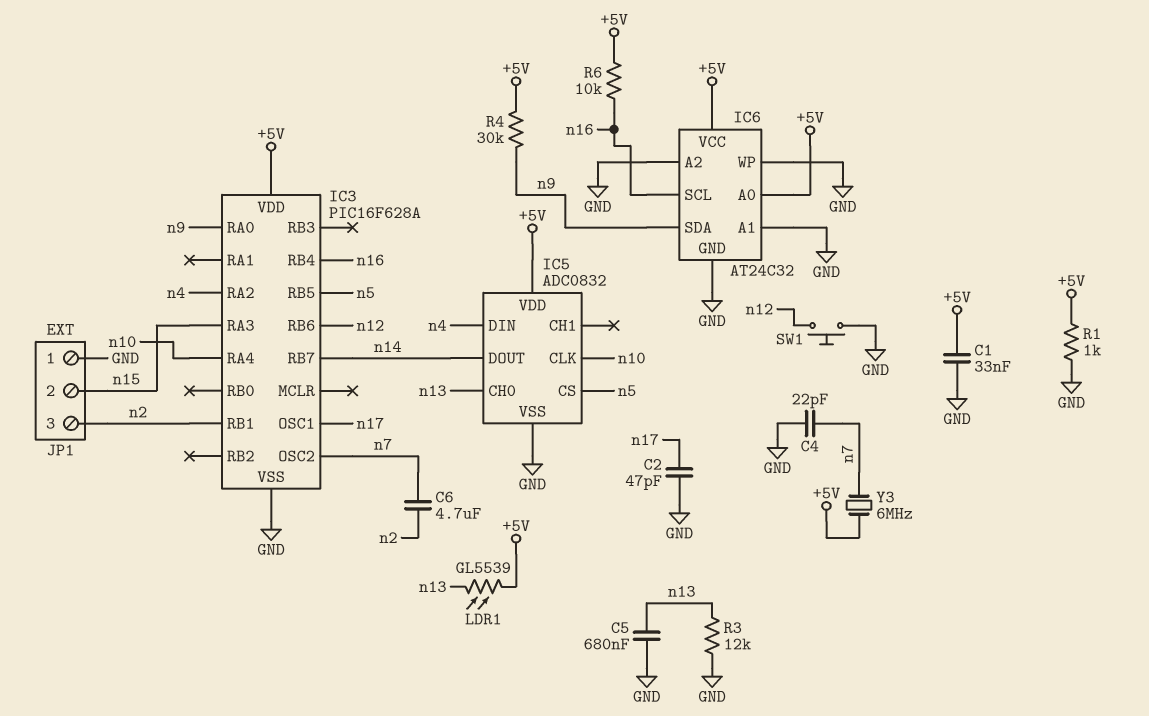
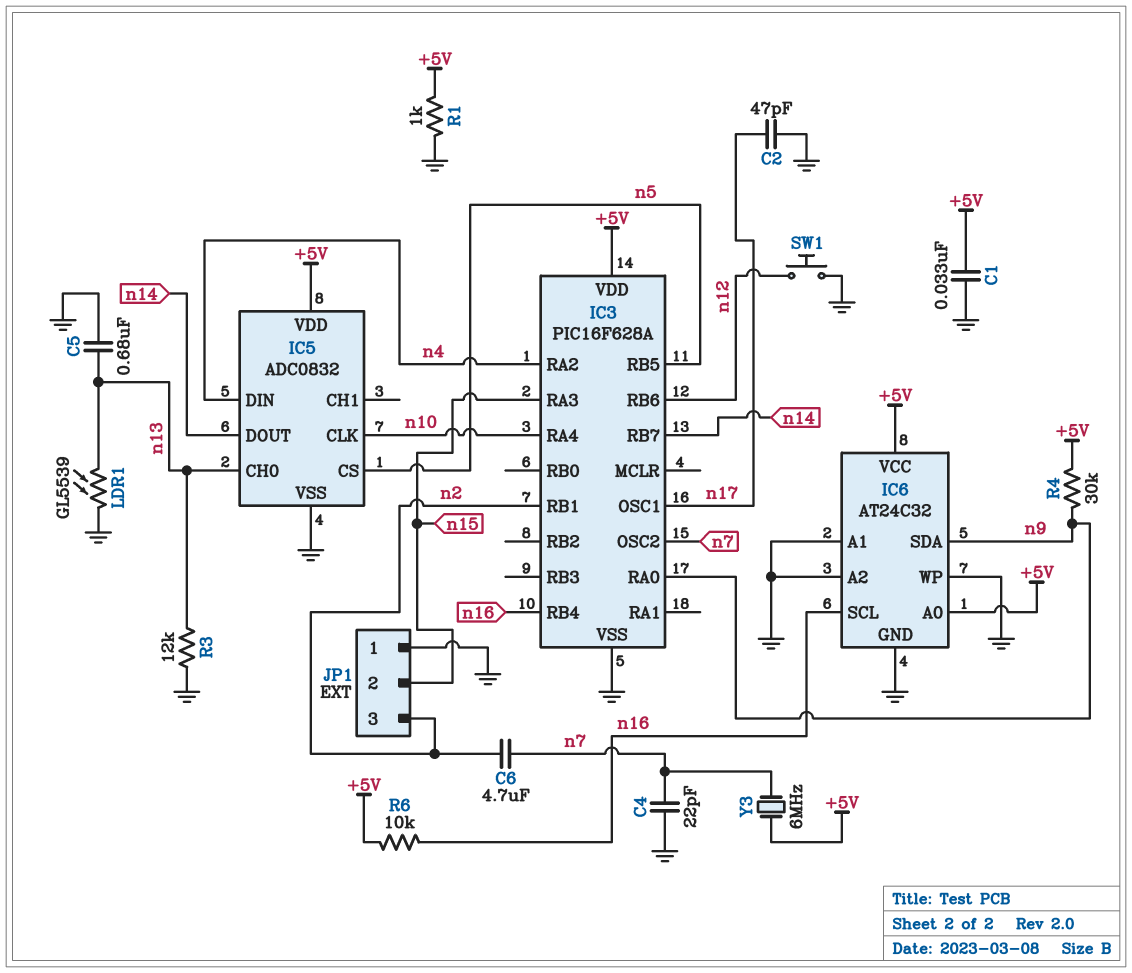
LDR1: GL5539 (+5V, n13) -> GL5539 (GND, n13)

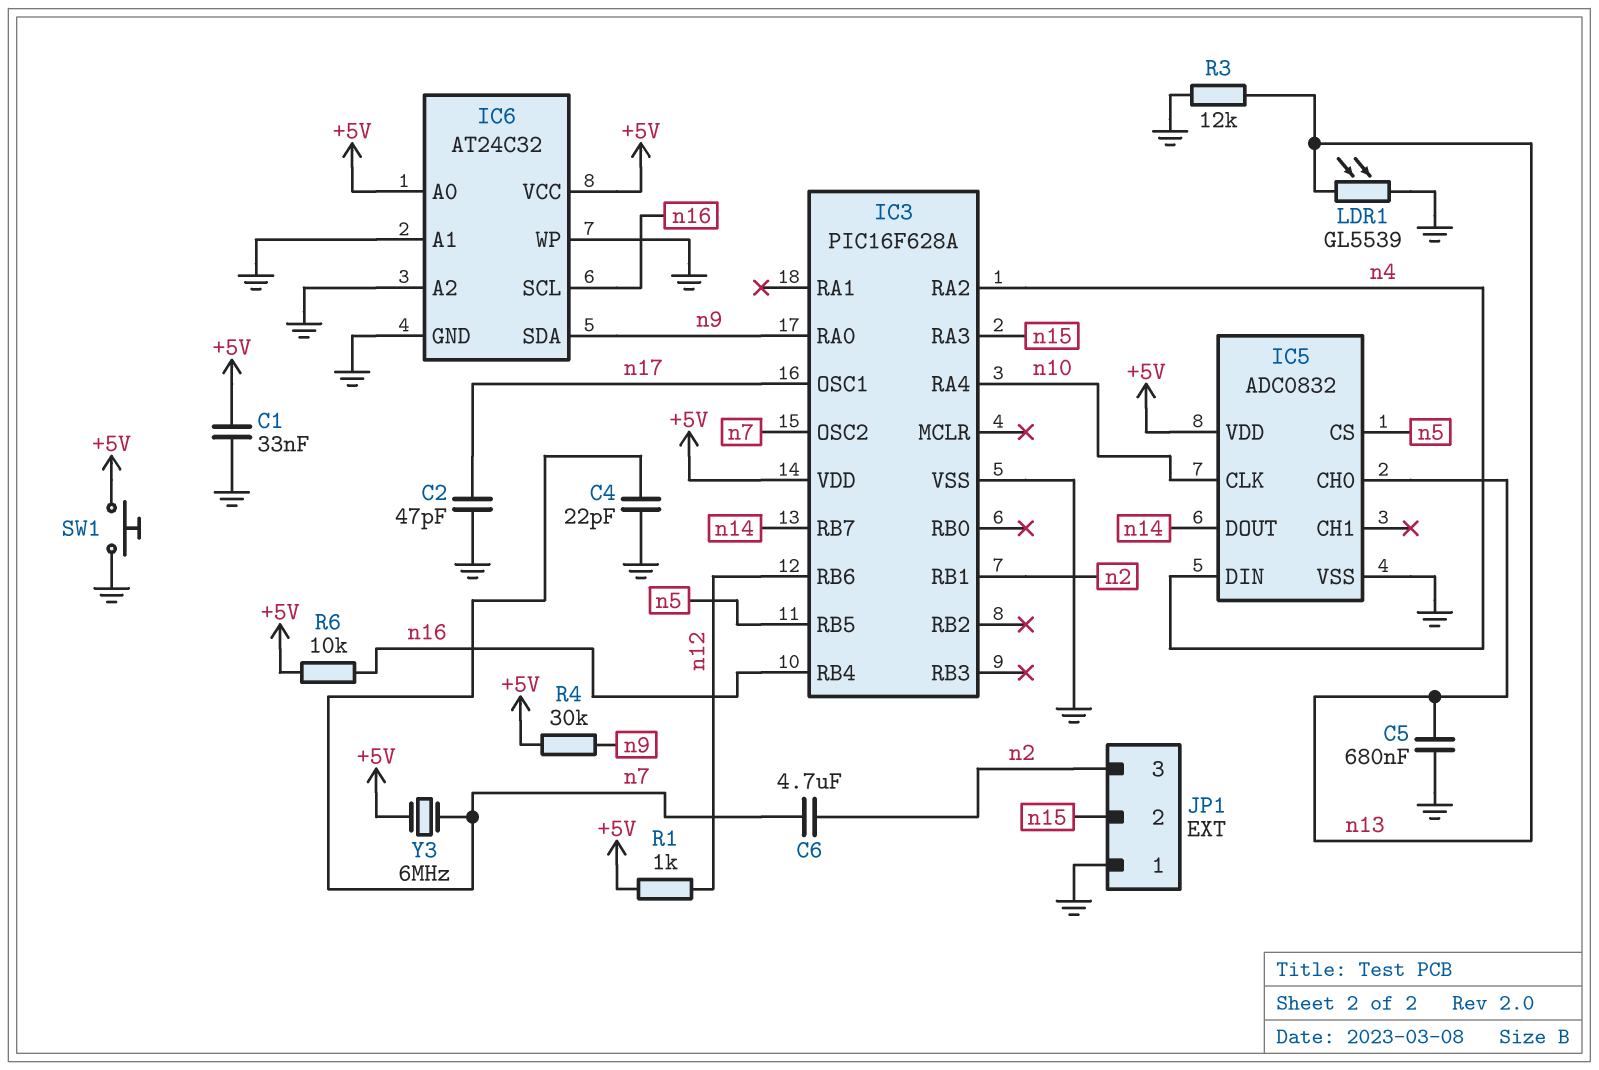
R1: 1k (+5V, GND) -> 1k (+5V, n12)
SW1: button (GND, n12) -> button (+5V, GND)

